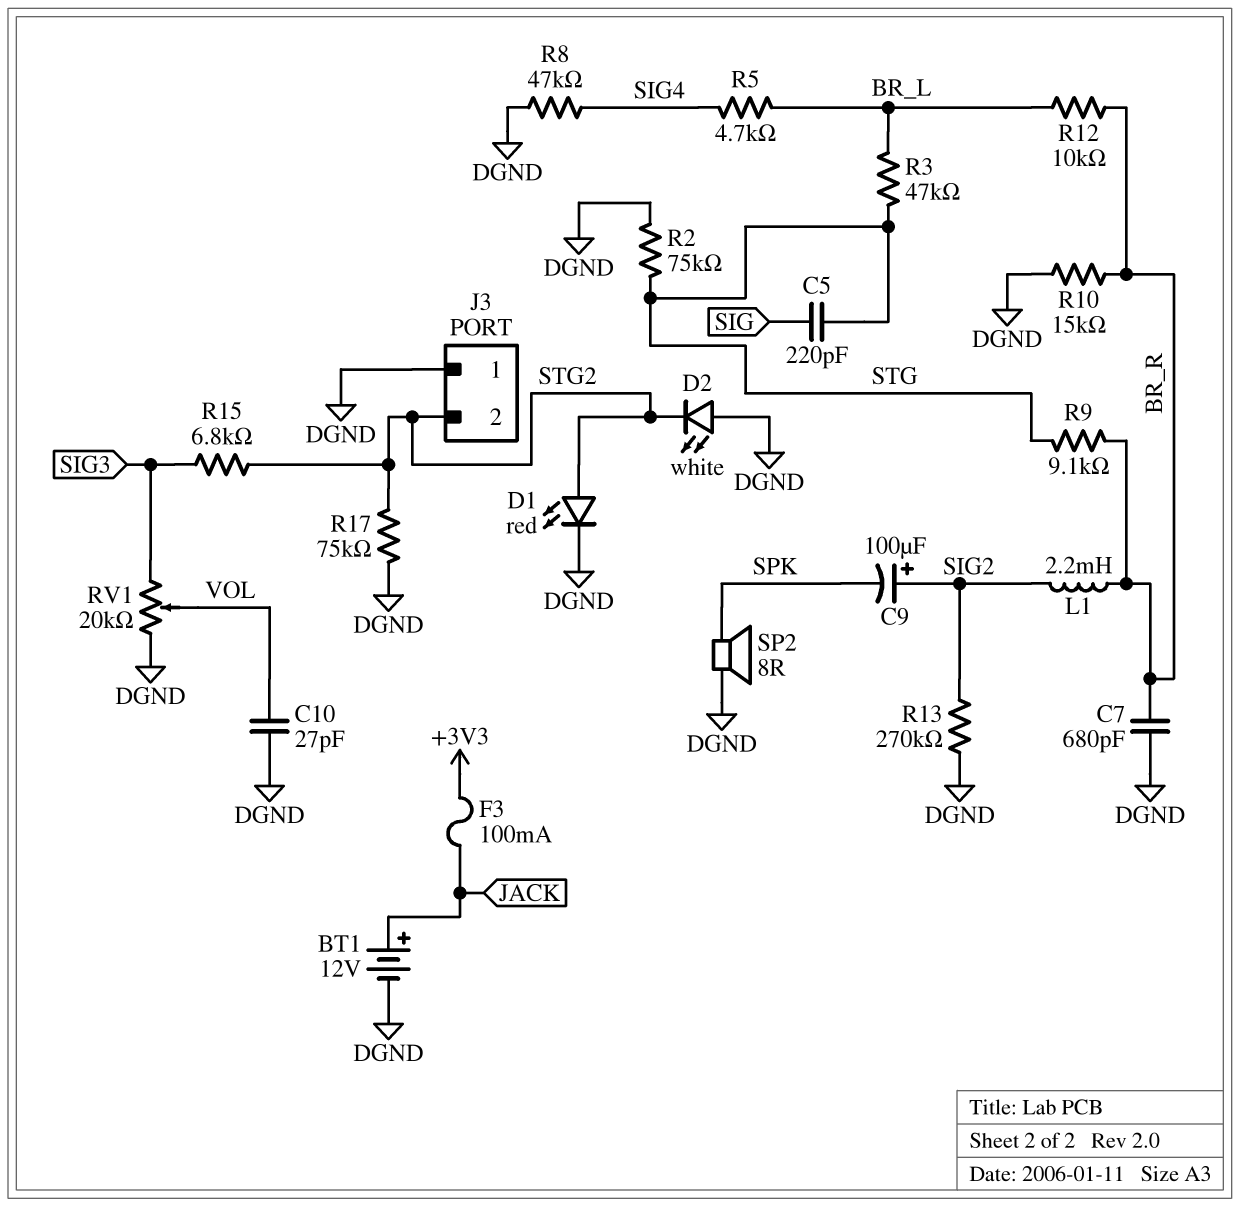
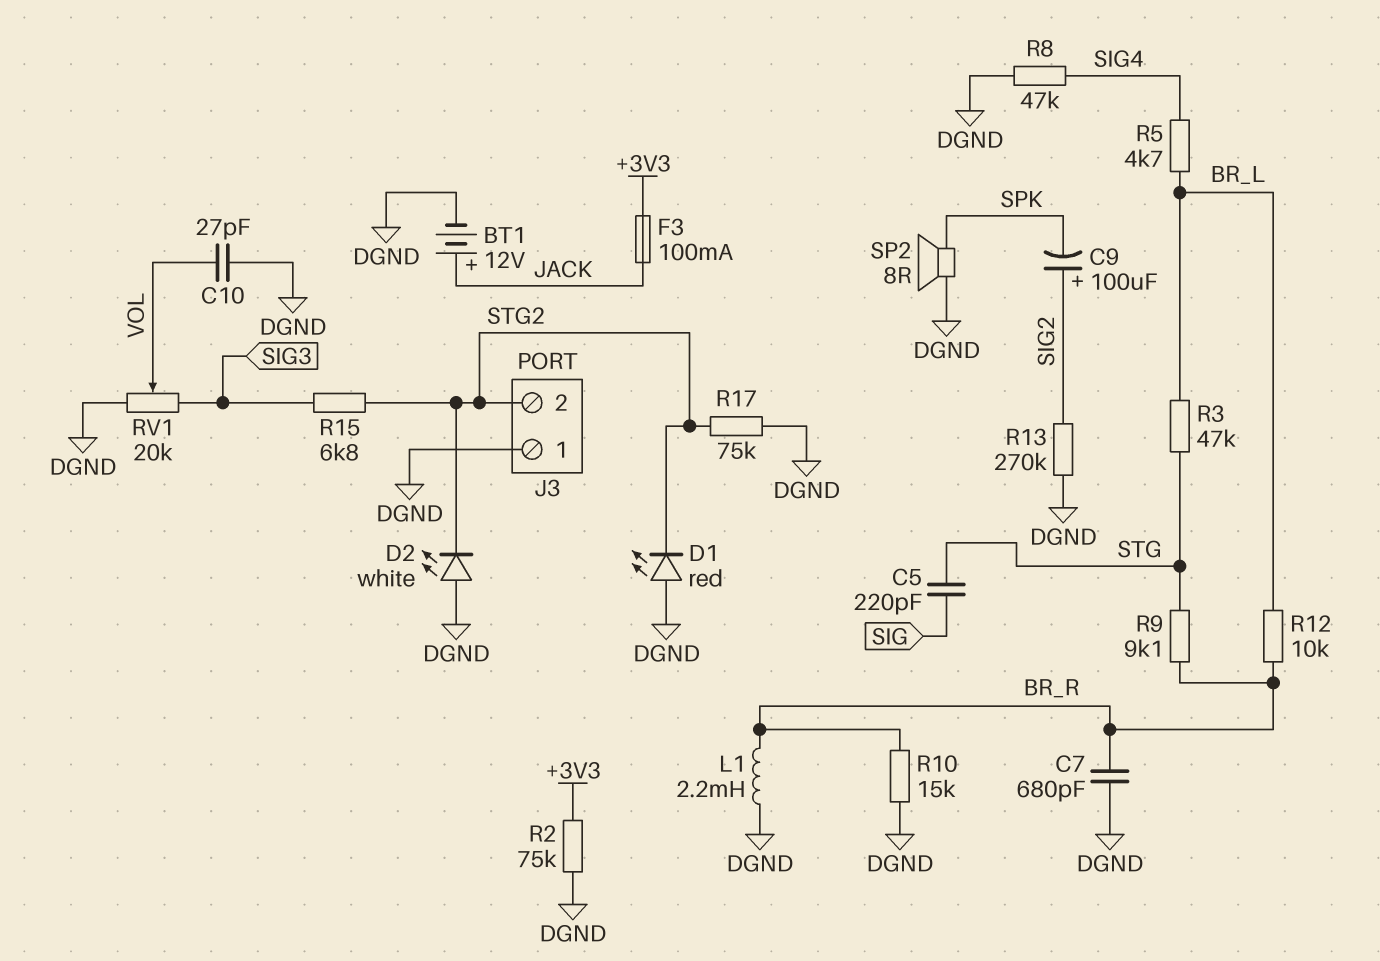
D1: LED red (A STG2, K DGND) -> LED red (A DGND, K STG2)
L1: 2.2mH (BR_R, SIG2) -> 2.2mH (BR_R, DGND)
R2: 75k (DGND, STG) -> 75k (+3V3, DGND)

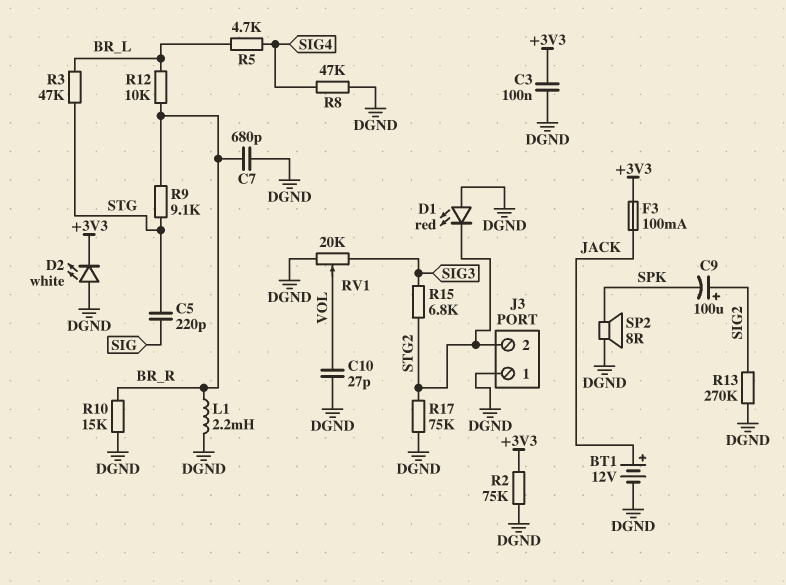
C3: none -> 100nF (+3V3, DGND)
D2: LED white (A DGND, K STG2) -> LED white (A DGND, K +3V3)

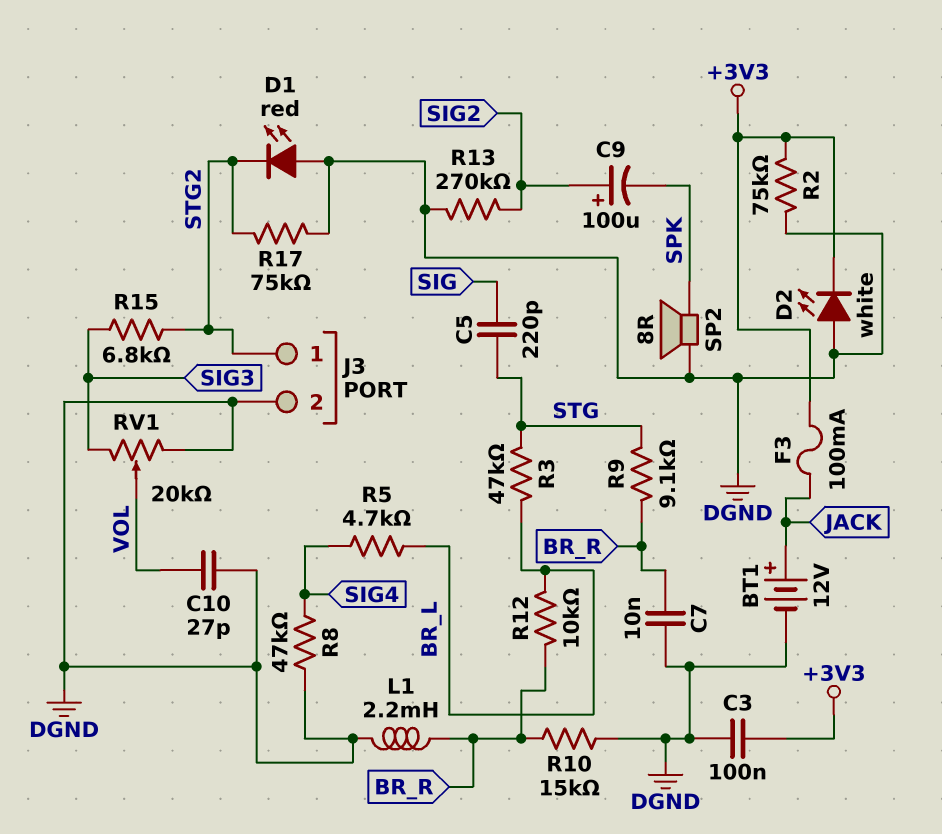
C7: 680pF (BR_R, DGND) -> 10nF (BR_R, DGND)
J3 pin 1: DGND -> STG2
J3 pin 2: STG2 -> DGND

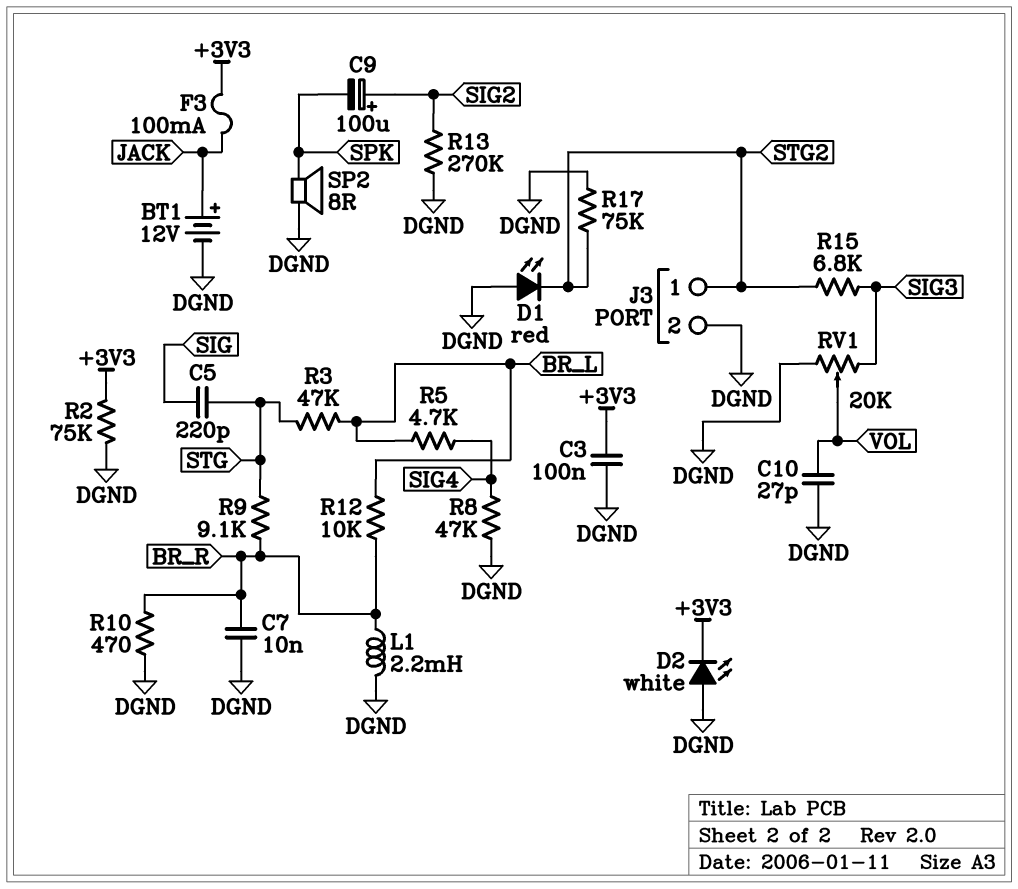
R10: 15k (BR_R, DGND) -> 470 (BR_R, DGND)

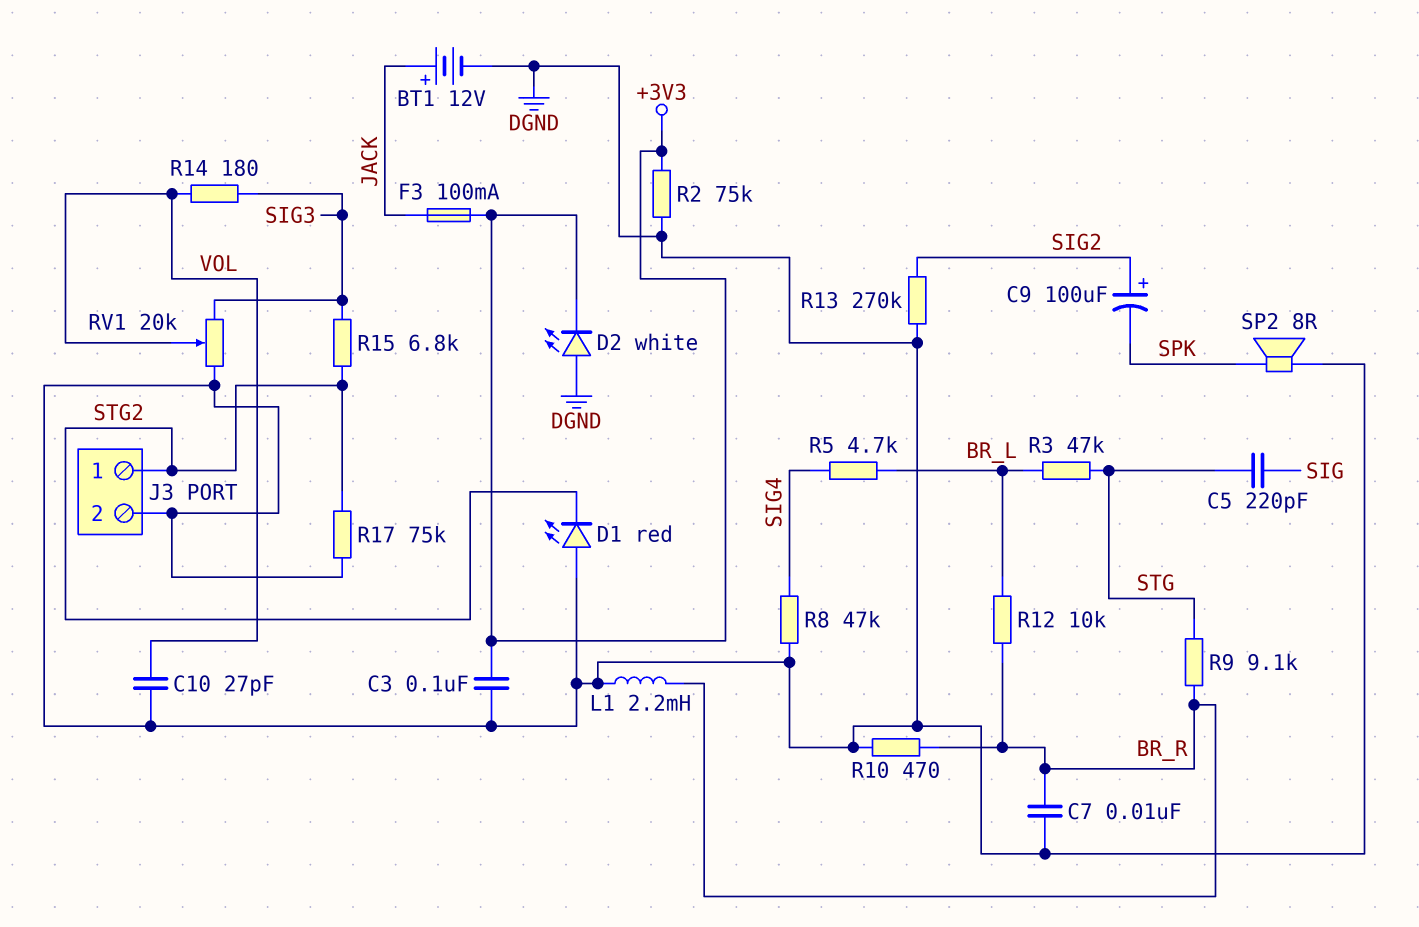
R14: none -> 180 (SIG3, VOL)

